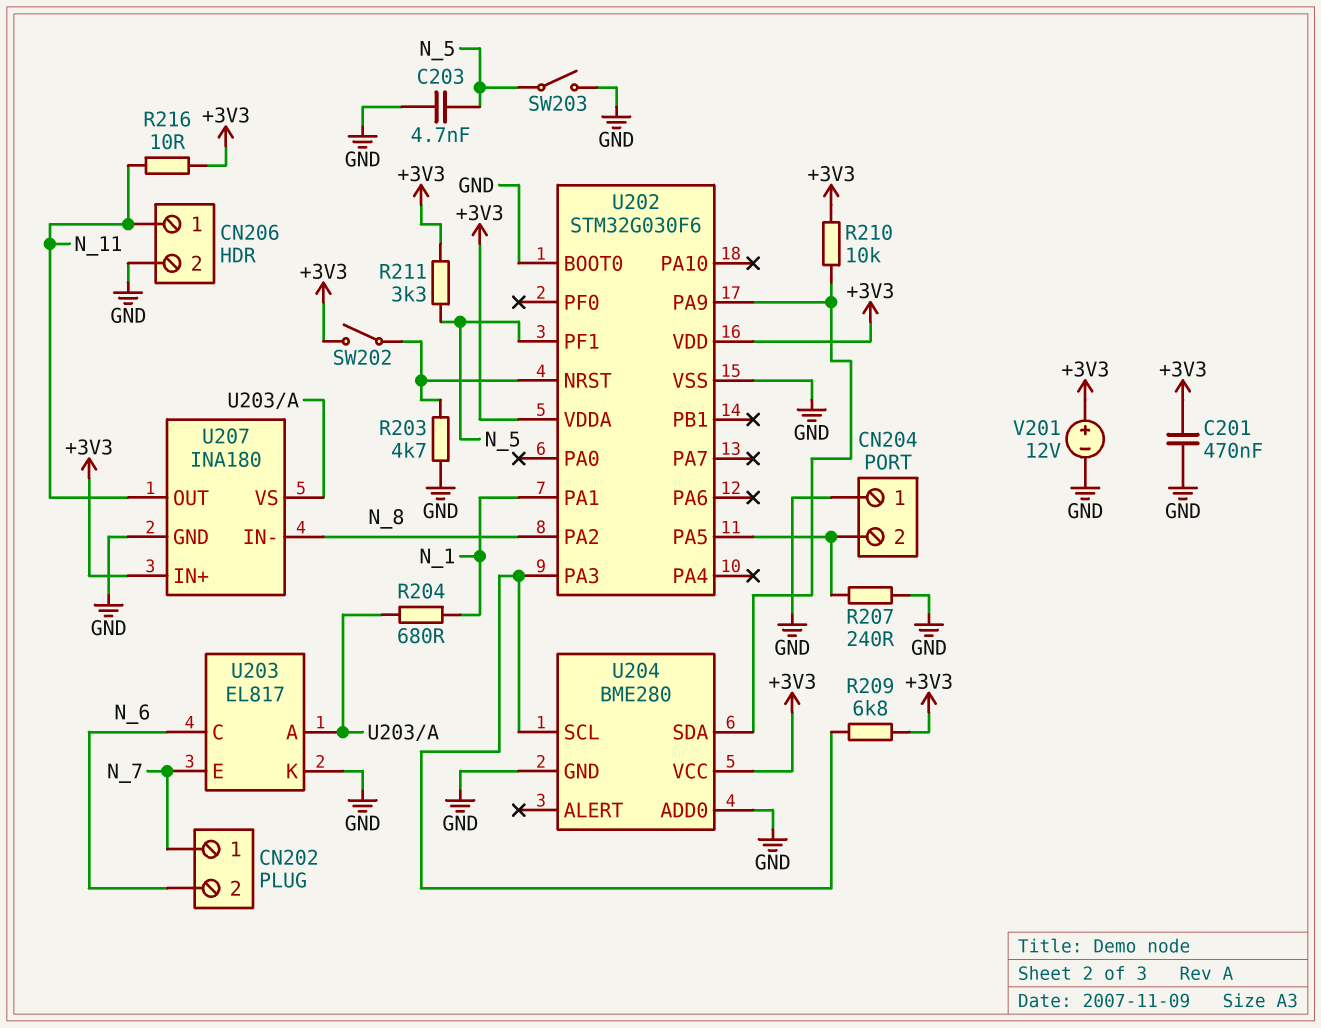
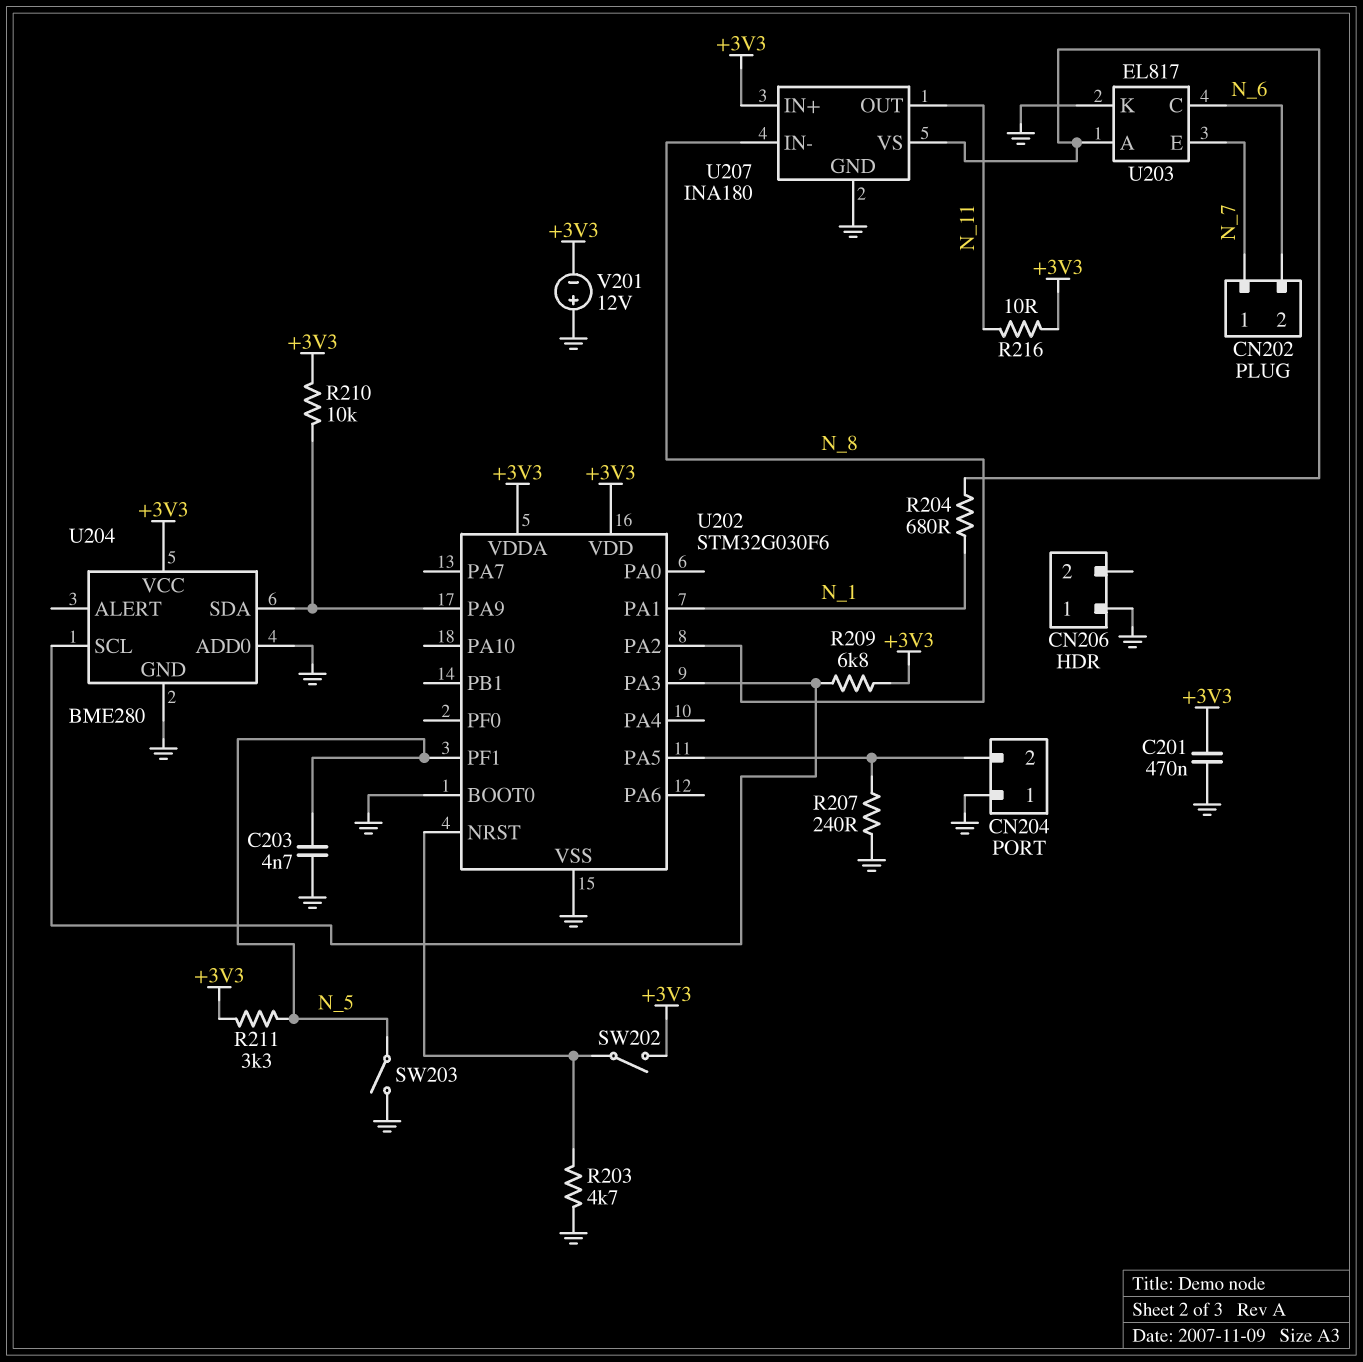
CN206 pin 1: N_11 -> GND
CN206 pin 2: GND -> none
V201: 12V (plus +3V3, minus GND) -> 12V (plus GND, minus +3V3)

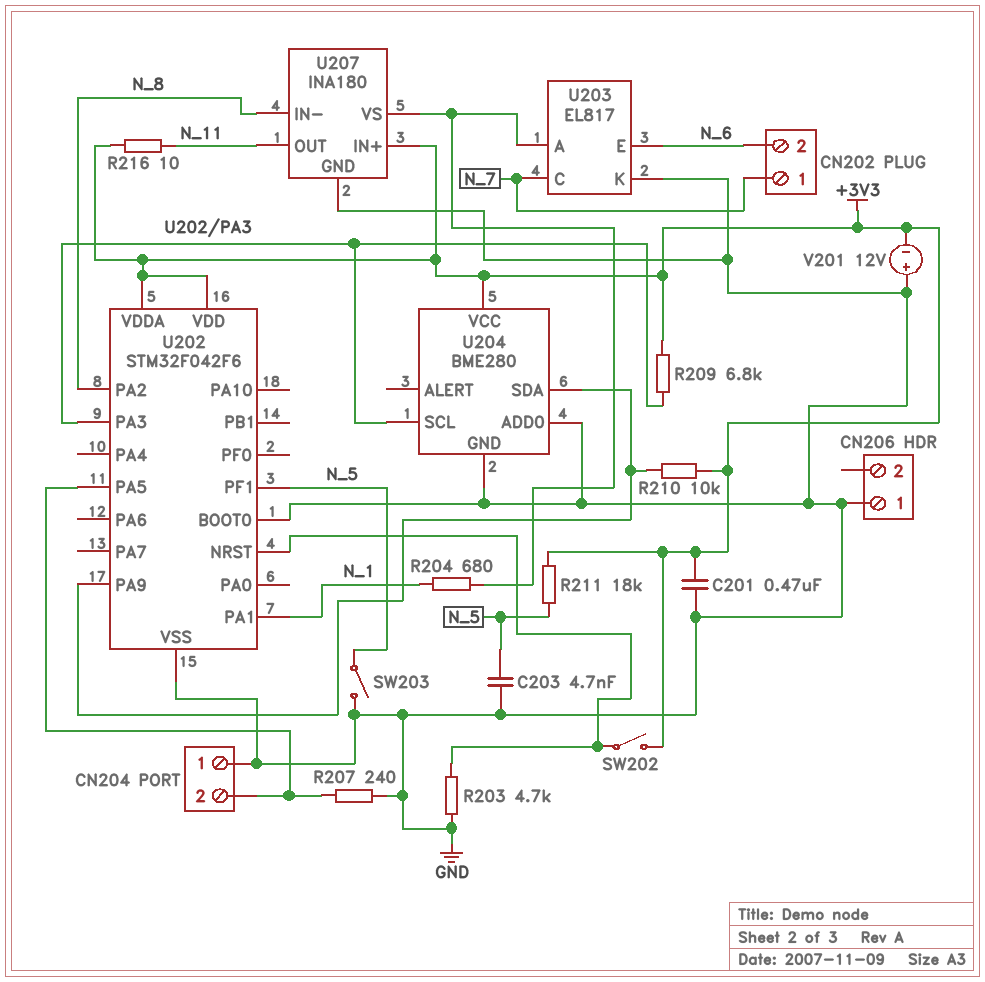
R211: 3.3k (+3V3, N_5) -> 18k (+3V3, N_5)
U202: STM32G030F6 -> STM32F042F6
U203 pin C: N_6 -> N_7
U203 pin E: N_7 -> N_6

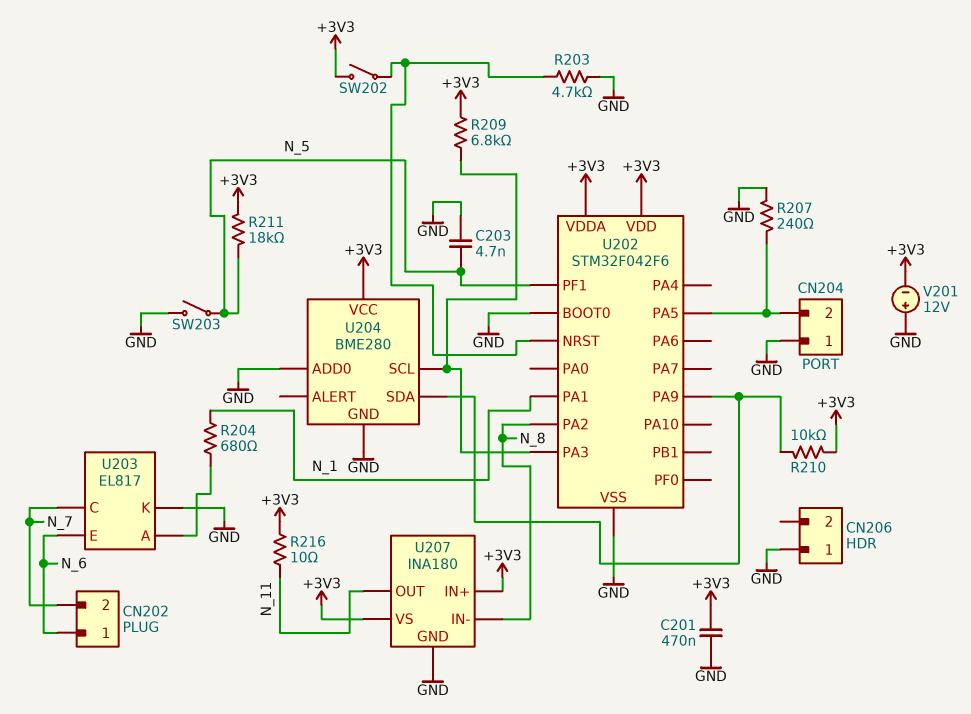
CN202 pin 1: N_7 -> N_6
CN202 pin 2: N_6 -> N_7
U207 pin VS: U203/A -> +3V3

